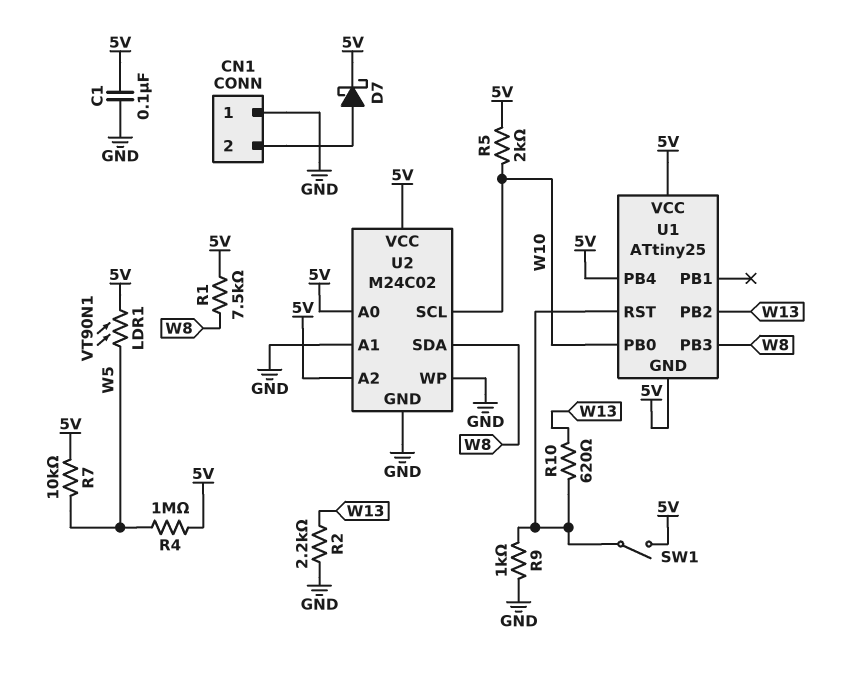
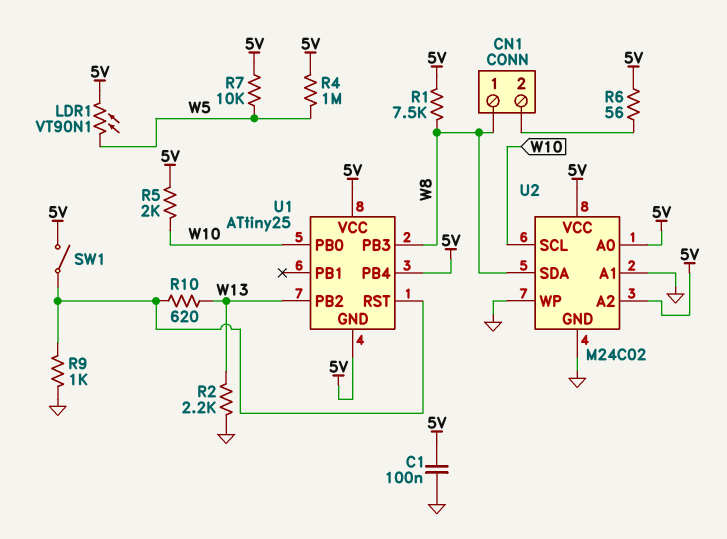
CN1 pin 1: GND -> W8
D7: schottky (A CN1/2, K 5V) -> none
R6: none -> 56 (5V, CN1/2)

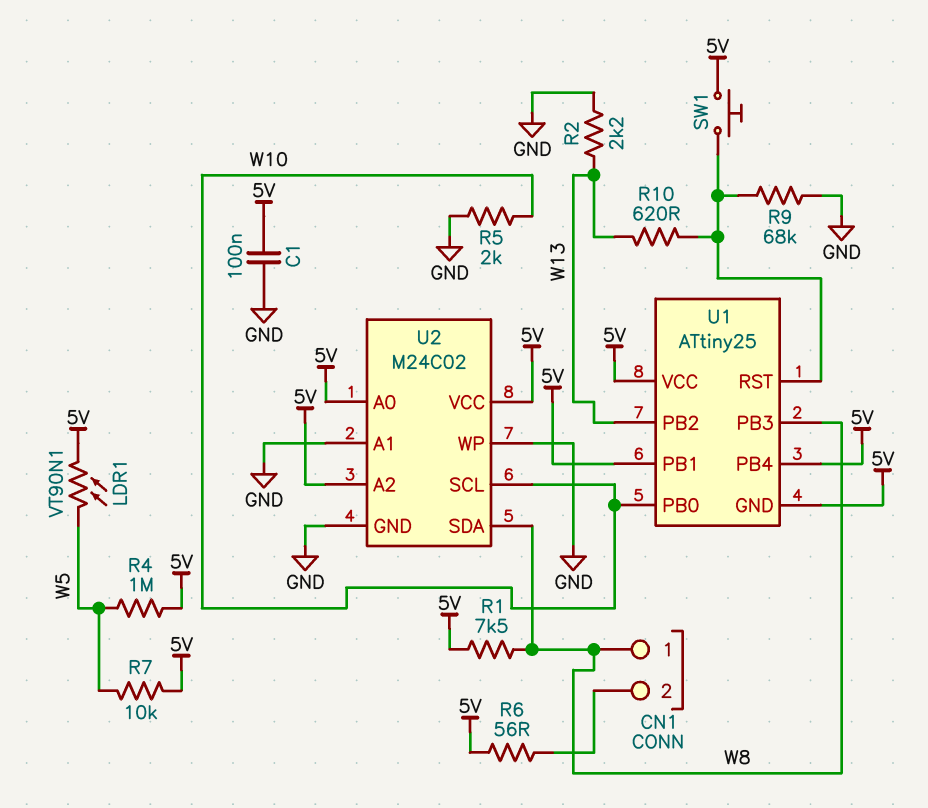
R5: 2k (5V, W10) -> 2k (GND, W10)
R9: 1k (GND, U1/RST) -> 68k (GND, U1/RST)
SW1: switch (5V, U1/RST) -> button (5V, U1/RST)
U1 pin PB1: none -> 5V

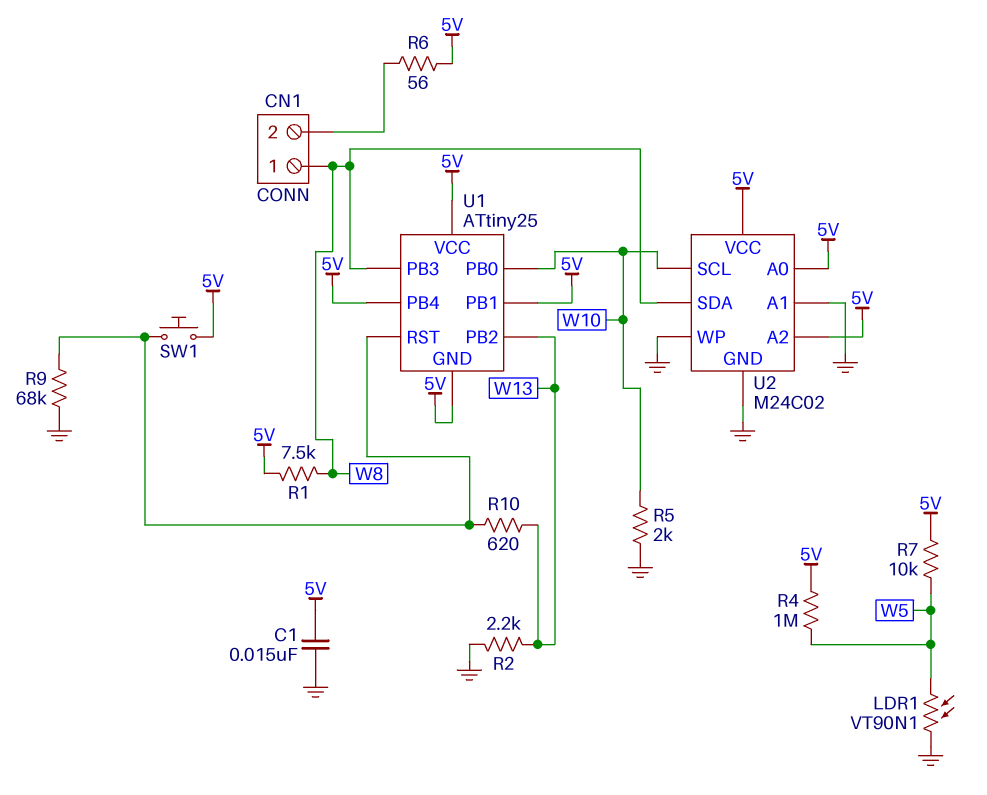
C1: 100nF (5V, GND) -> 15nF (5V, GND)
LDR1: VT90N1 (5V, W5) -> VT90N1 (GND, W5)

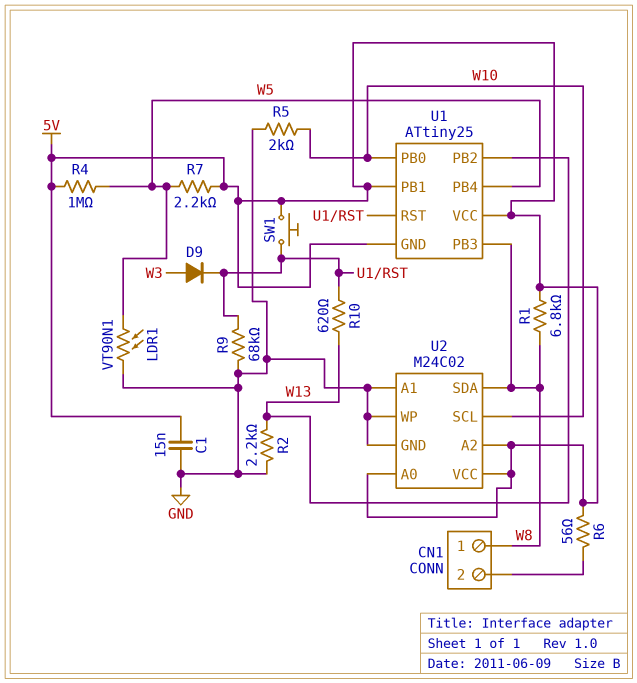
D9: none -> diode (A W3, K U1/RST)
R1: 7.5k (5V, W8) -> 6.8k (5V, W8)
R7: 10k (5V, W5) -> 2.2k (5V, W5)
U1 pin PB4: 5V -> W5

